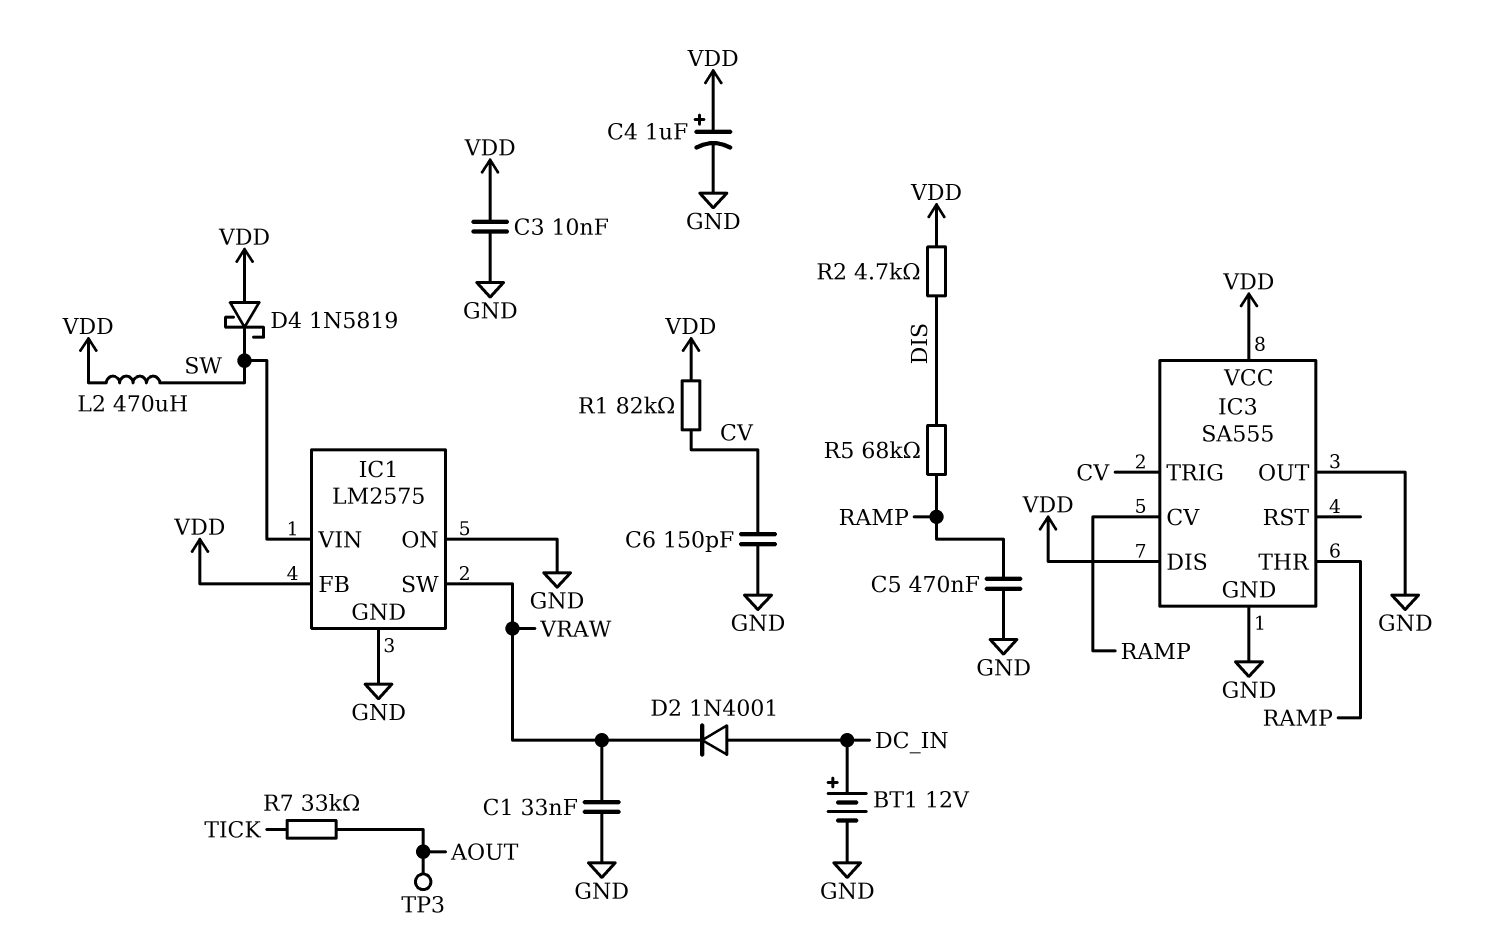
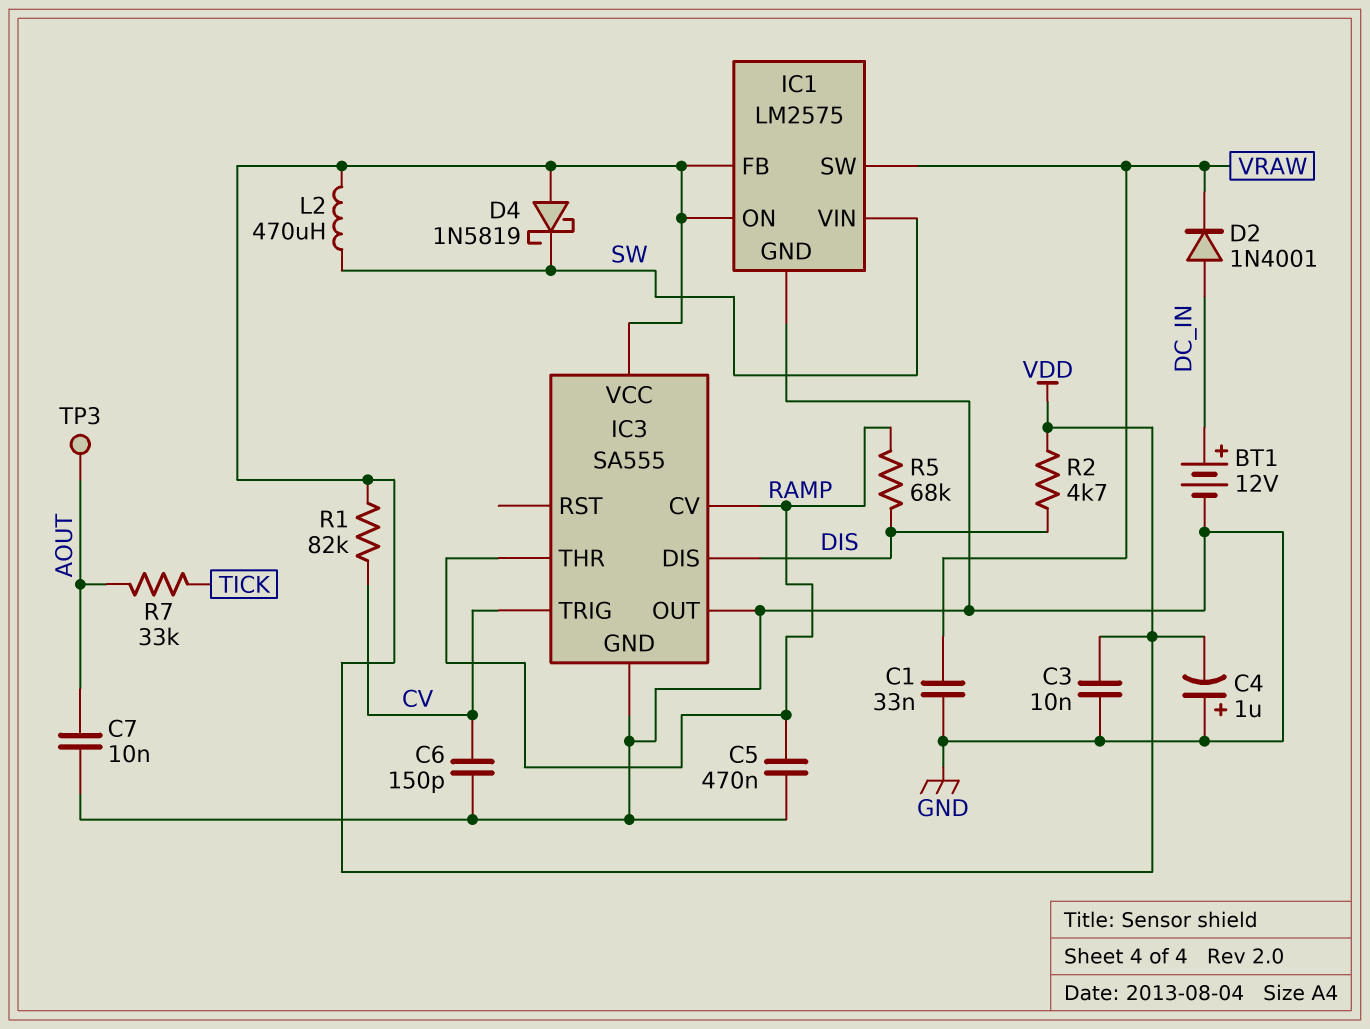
C4: 1uF (plus VDD, minus GND) -> 1uF (plus GND, minus VDD)
C7: none -> 10nF (AOUT, GND)
IC1 pin ON: GND -> VDD
IC3 pin DIS: VDD -> DIS

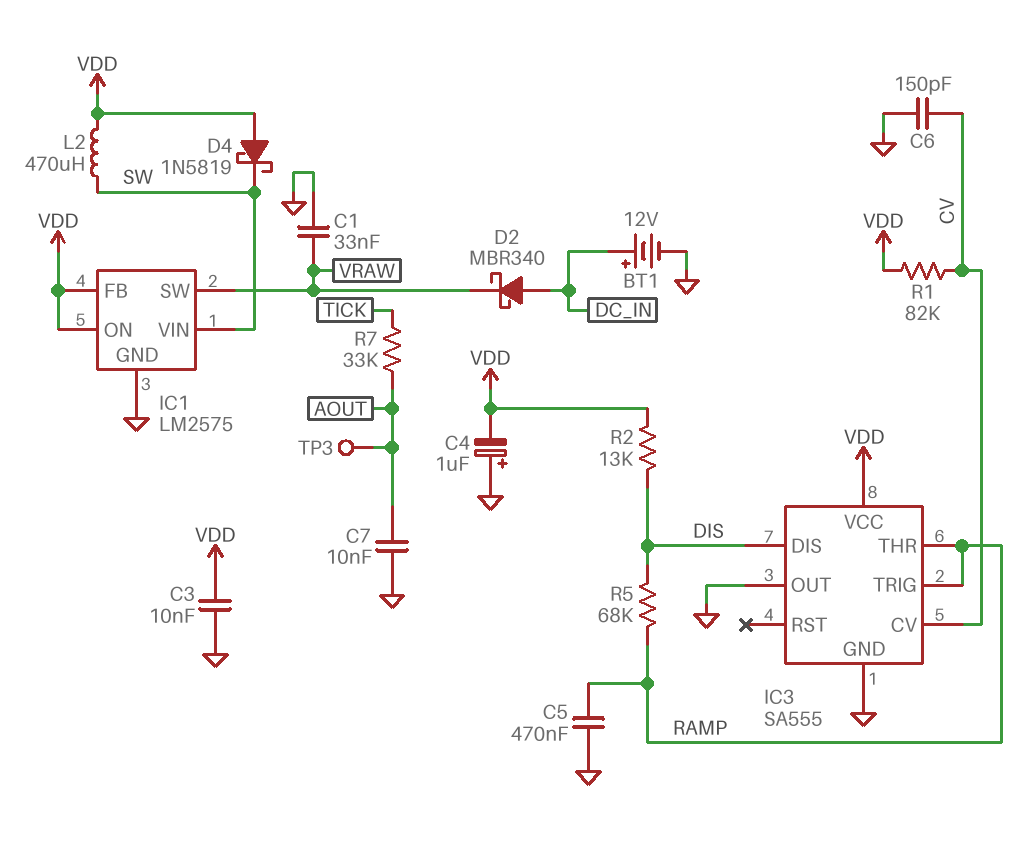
D2: diode 1N4001 (A DC_IN, K VRAW) -> schottky MBR340 (A DC_IN, K VRAW)
IC3 pin CV: RAMP -> CV
IC3 pin TRIG: CV -> RAMP
R2: 4.7k (DIS, VDD) -> 13k (DIS, VDD)

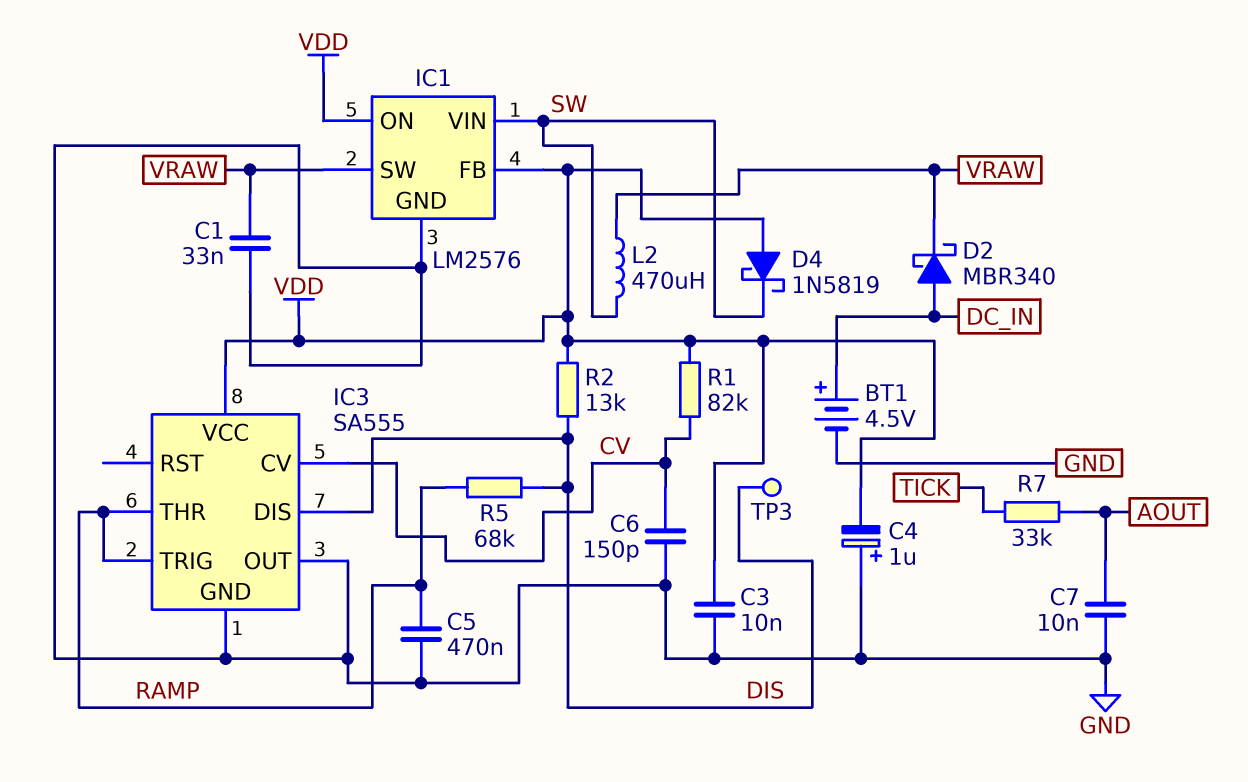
BT1: 12V (plus DC_IN, minus GND) -> 4.5V (plus DC_IN, minus GND)
IC1: LM2575 -> LM2576
L2: 470uH (SW, VDD) -> 470uH (SW, VRAW)
TP3: test point (AOUT) -> test point (DIS)

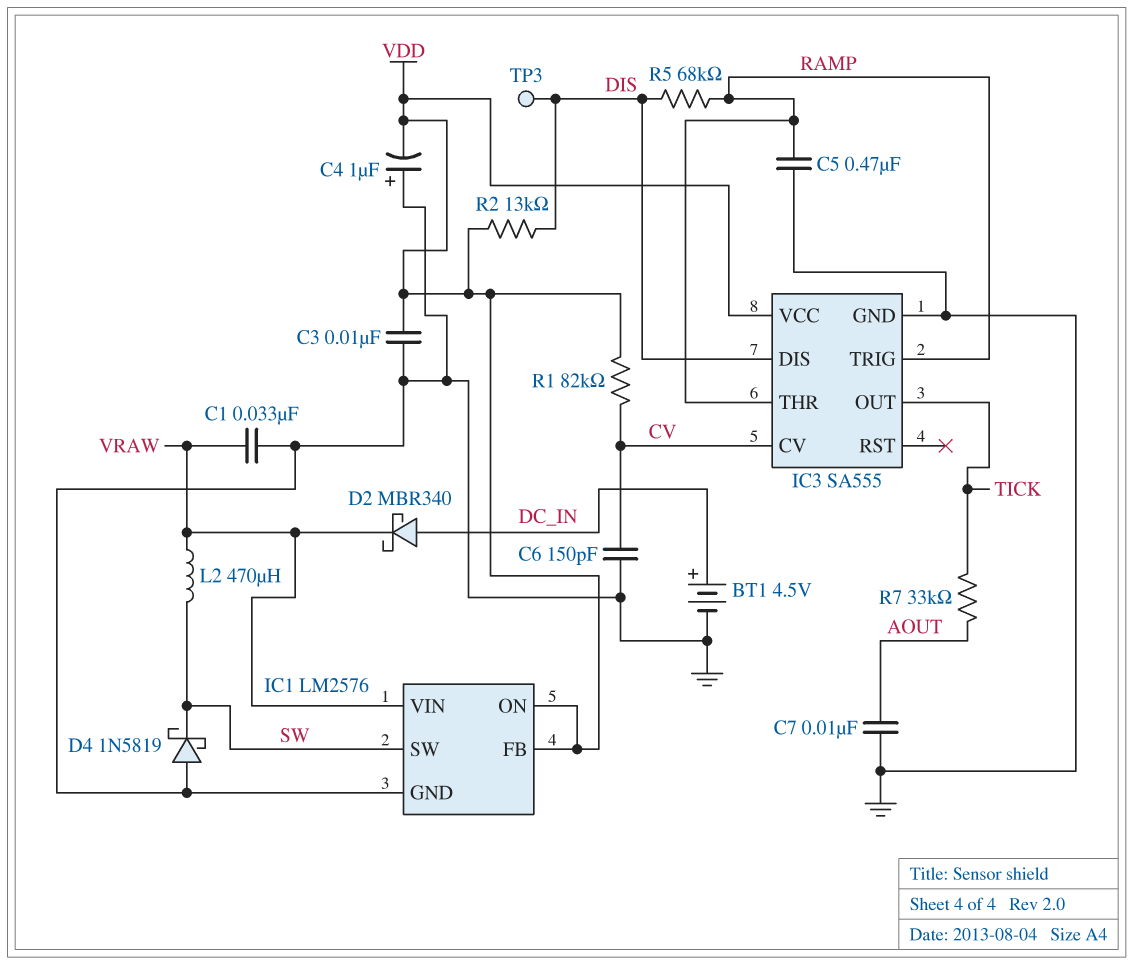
D4: schottky 1N5819 (A VDD, K SW) -> schottky 1N5819 (A GND, K SW)
IC1 pin SW: VRAW -> SW
IC1 pin VIN: SW -> VRAW
IC3 pin OUT: GND -> TICK

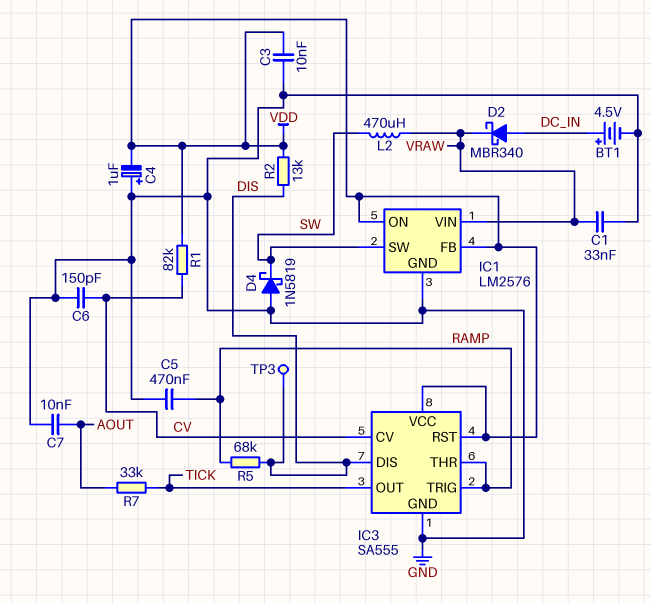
IC3 pin RST: none -> VDD

